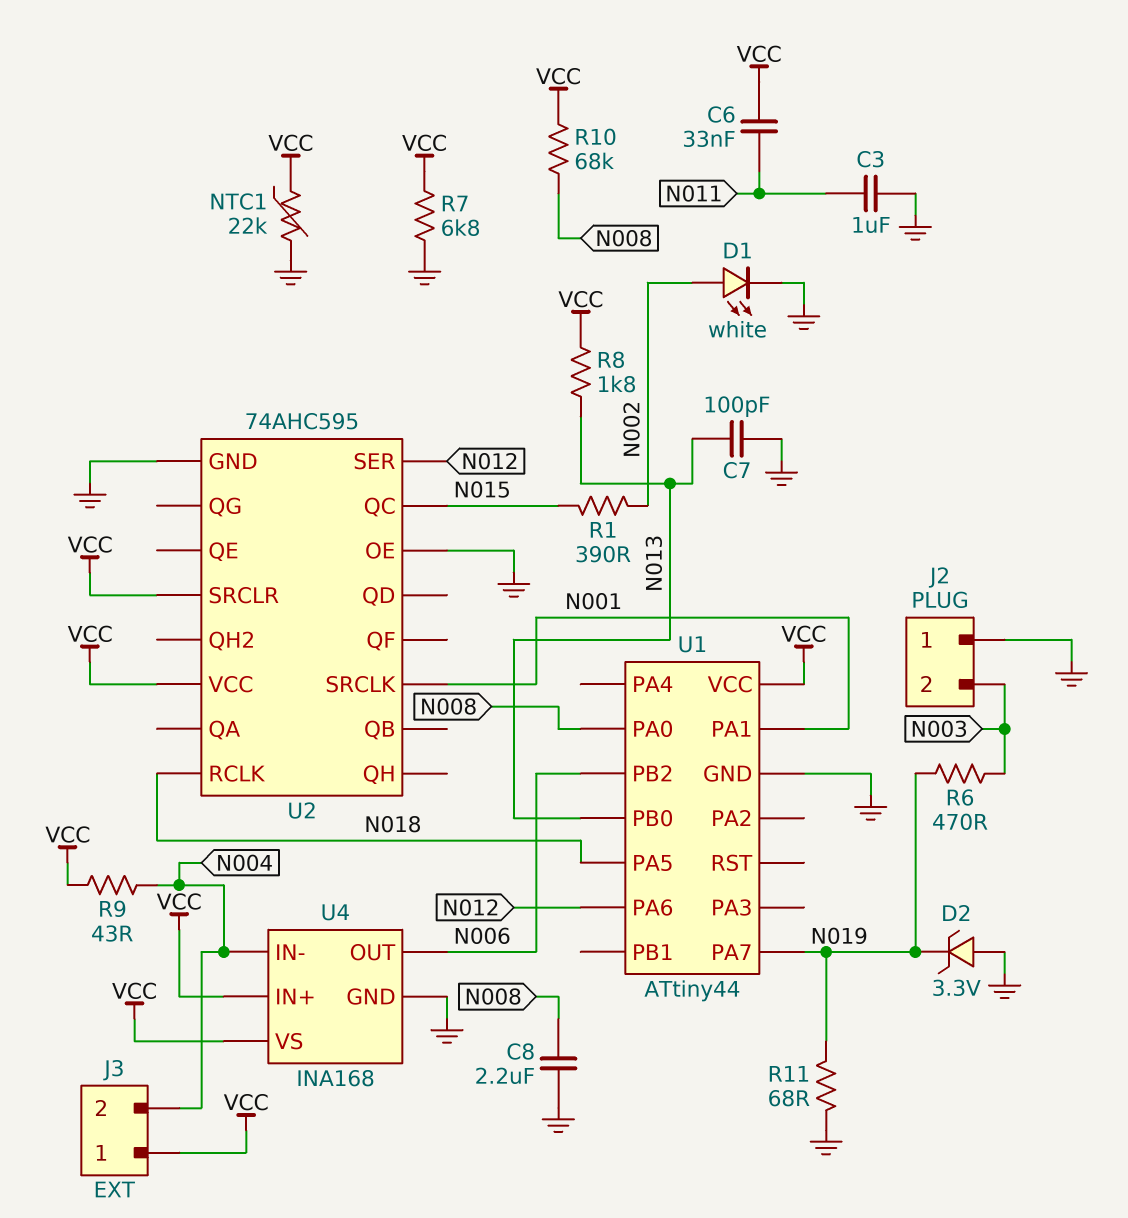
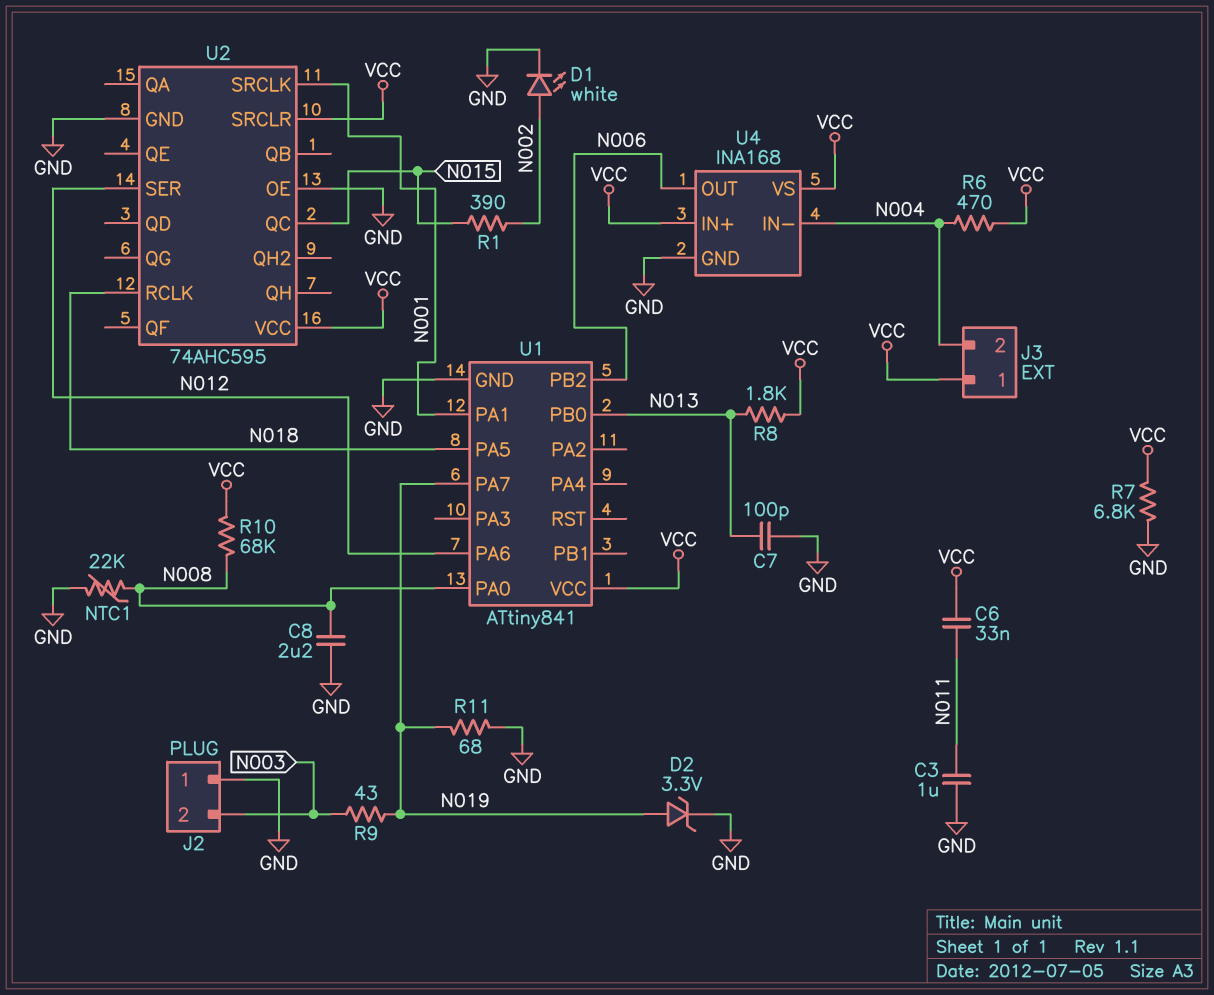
D2: zener 3.3V (A GND, K N019) -> zener 3.3V (A N019, K GND)
NTC1: 22k (GND, VCC) -> 22k (GND, N008)
R6: 470 (N003, N019) -> 470 (N004, VCC)
R9: 43 (N004, VCC) -> 43 (N003, N019)
U1: ATtiny44 -> ATtiny841

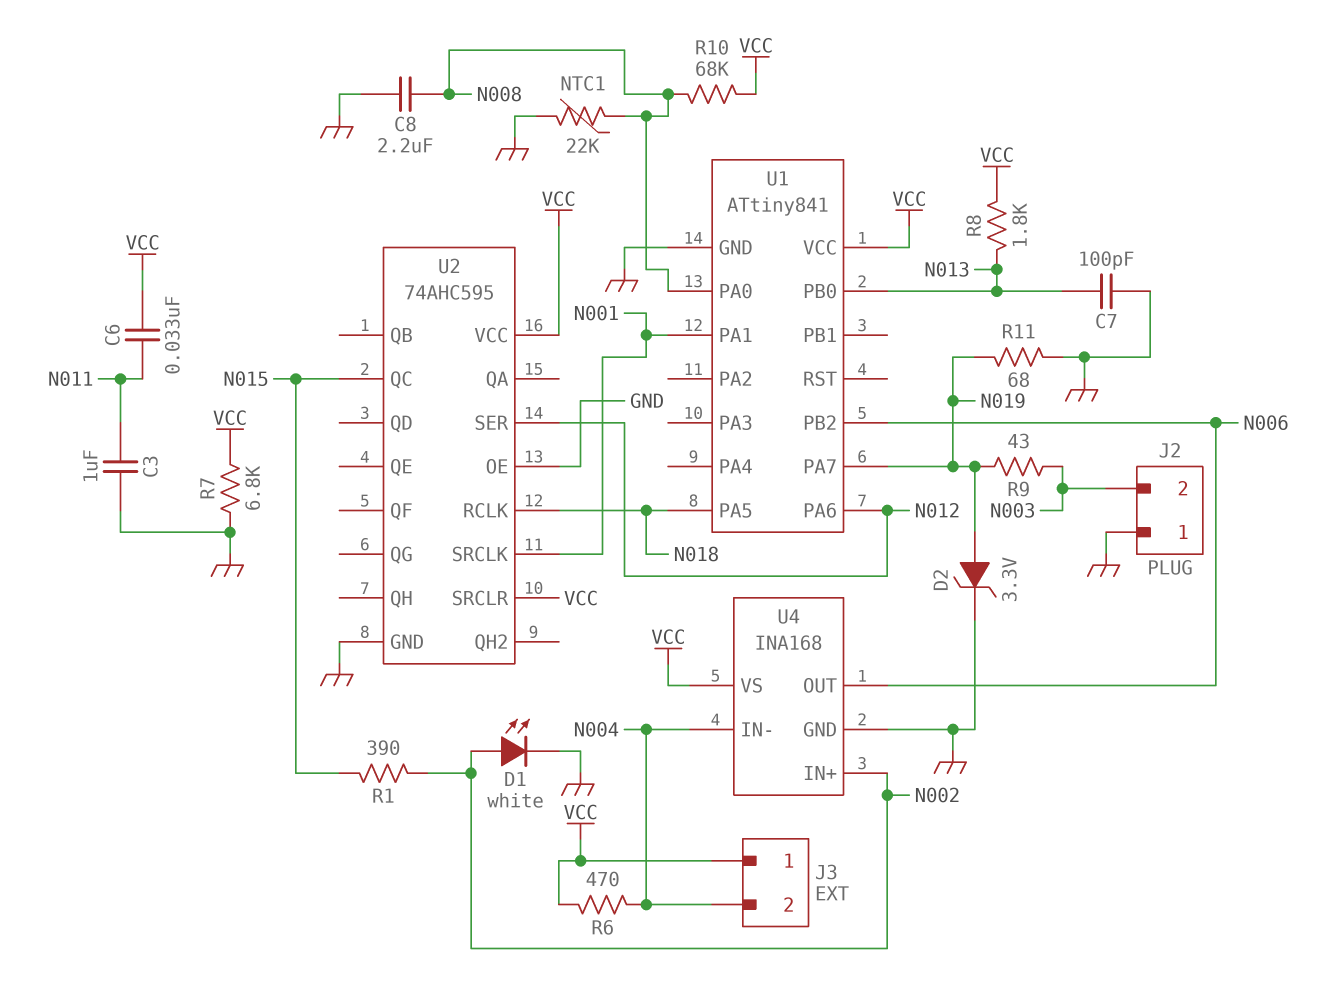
U4 pin IN+: VCC -> N002

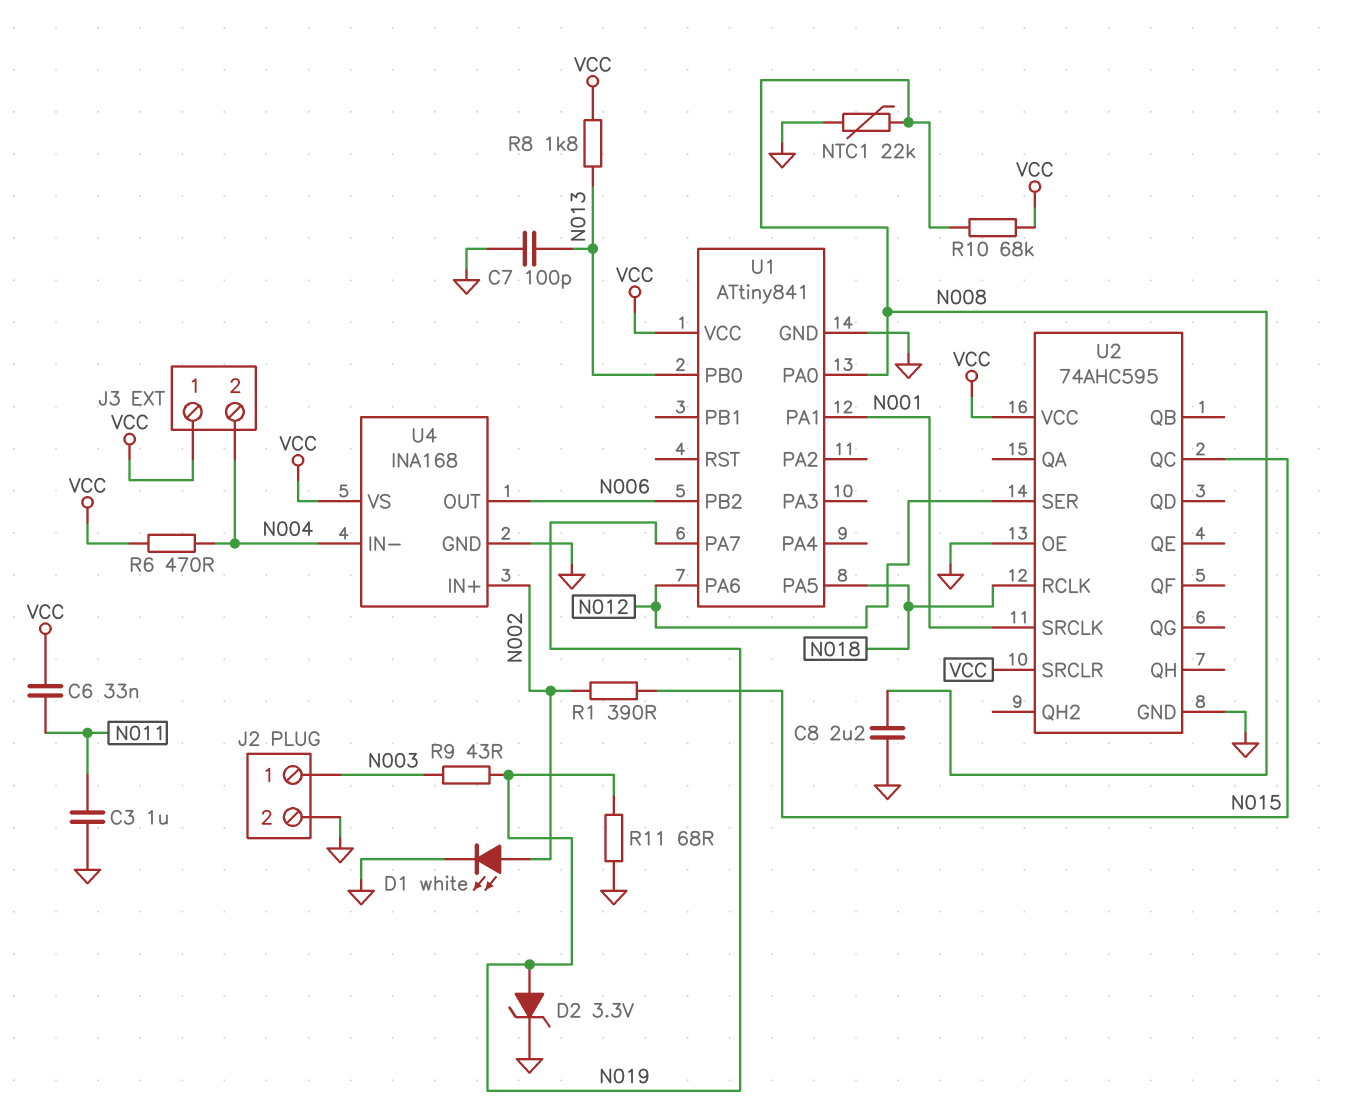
J2 pin 1: GND -> N003
J2 pin 2: N003 -> GND
R7: 6.8k (GND, VCC) -> none

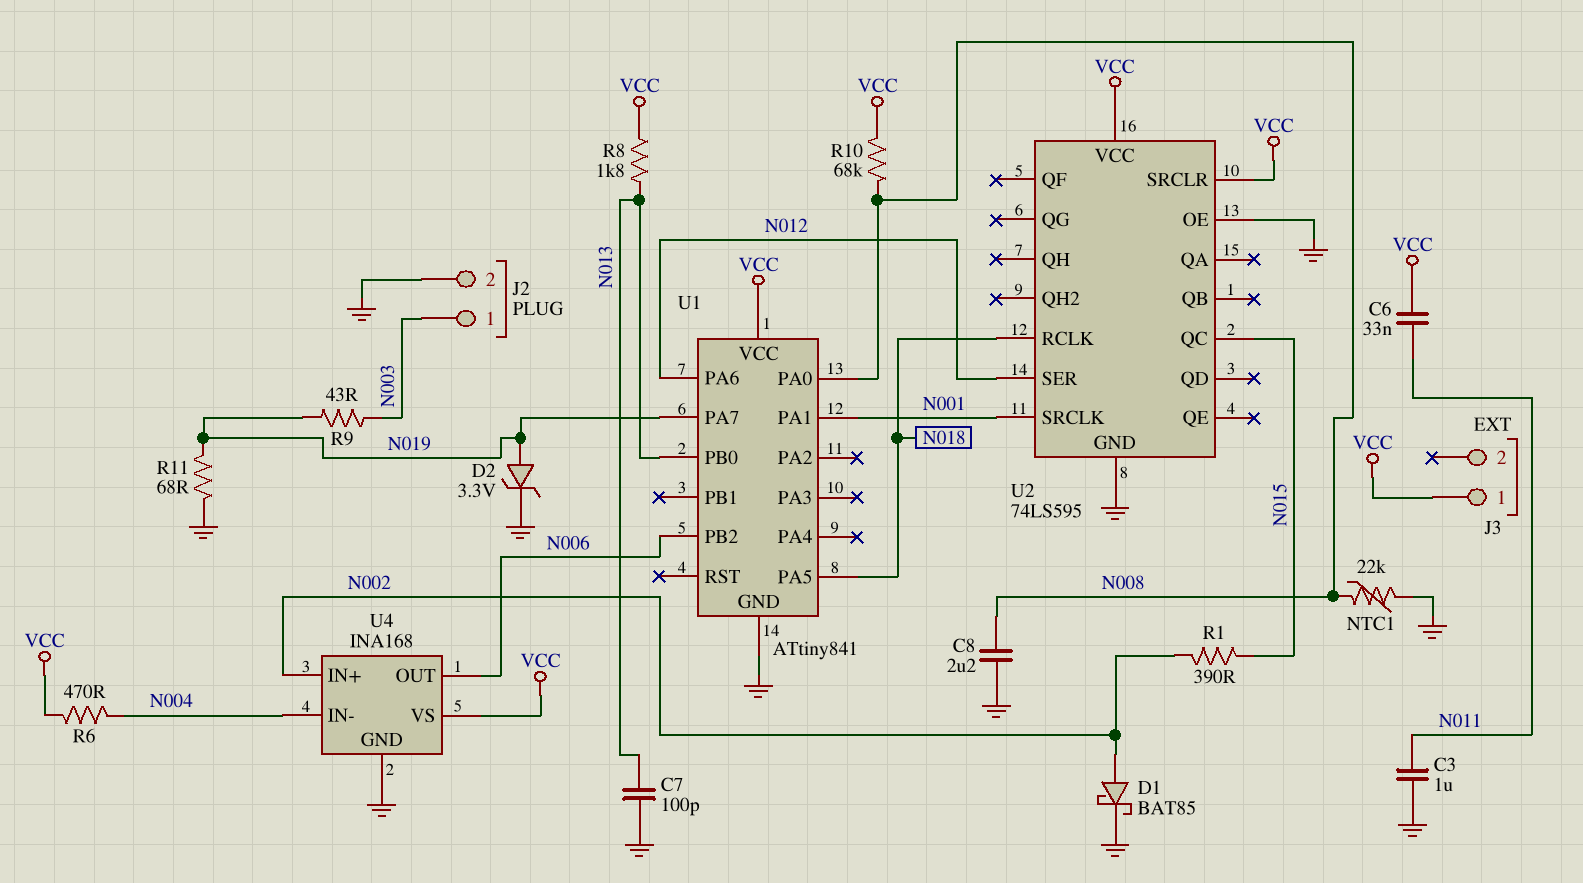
D1: LED white (A N002, K GND) -> schottky BAT85 (A N002, K GND)
J3 pin 2: N004 -> none
U2: 74AHC595 -> 74LS595

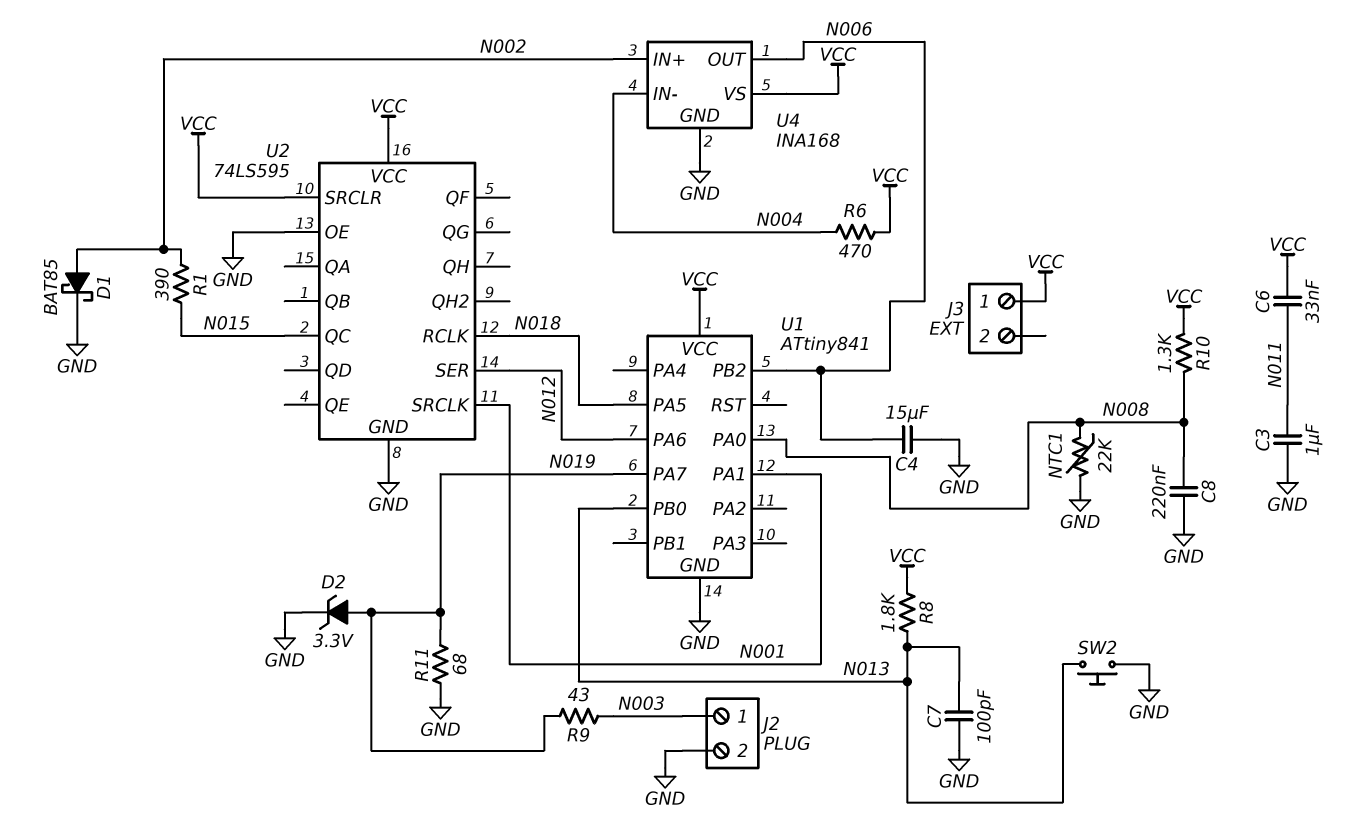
C4: none -> 15uF (GND, N006)
C8: 2.2uF (GND, N008) -> 220nF (GND, N008)
R10: 68k (N008, VCC) -> 1.3k (N008, VCC)
SW2: none -> button (GND, N013)

